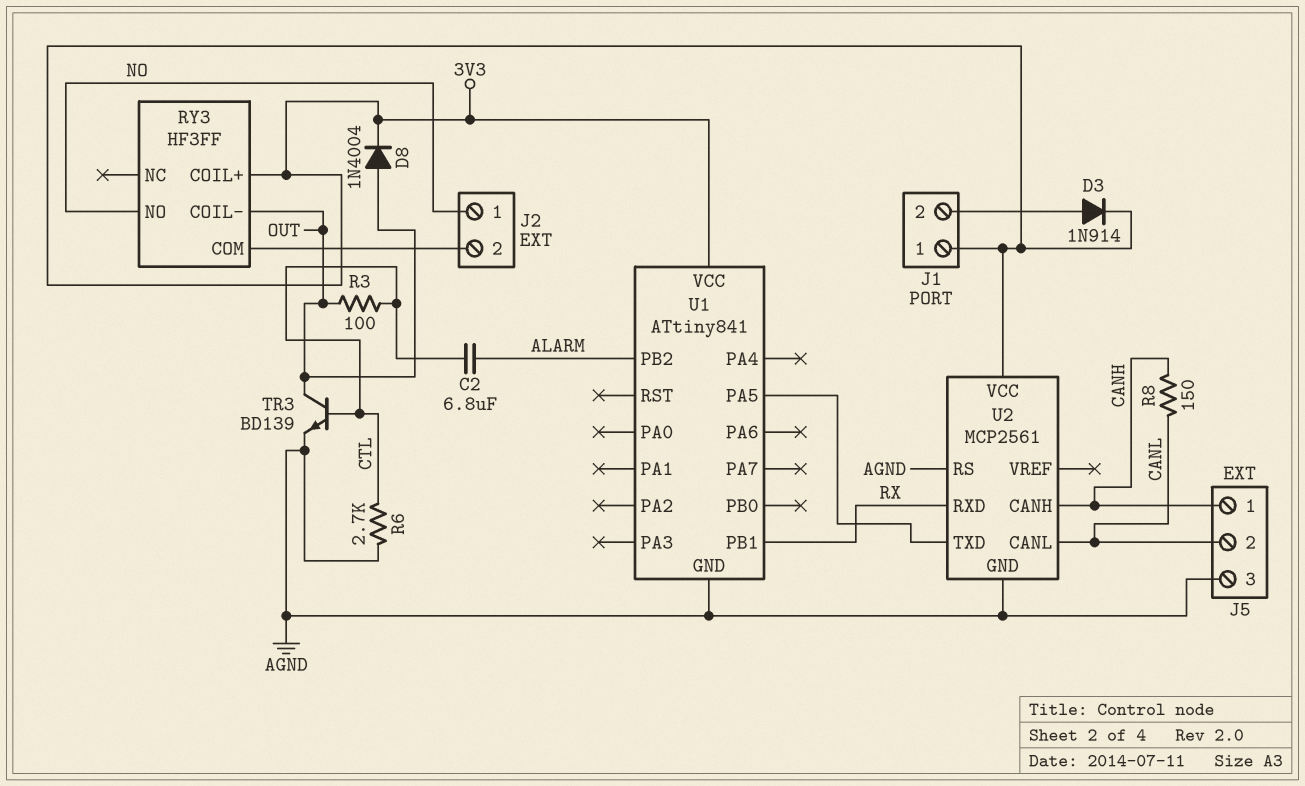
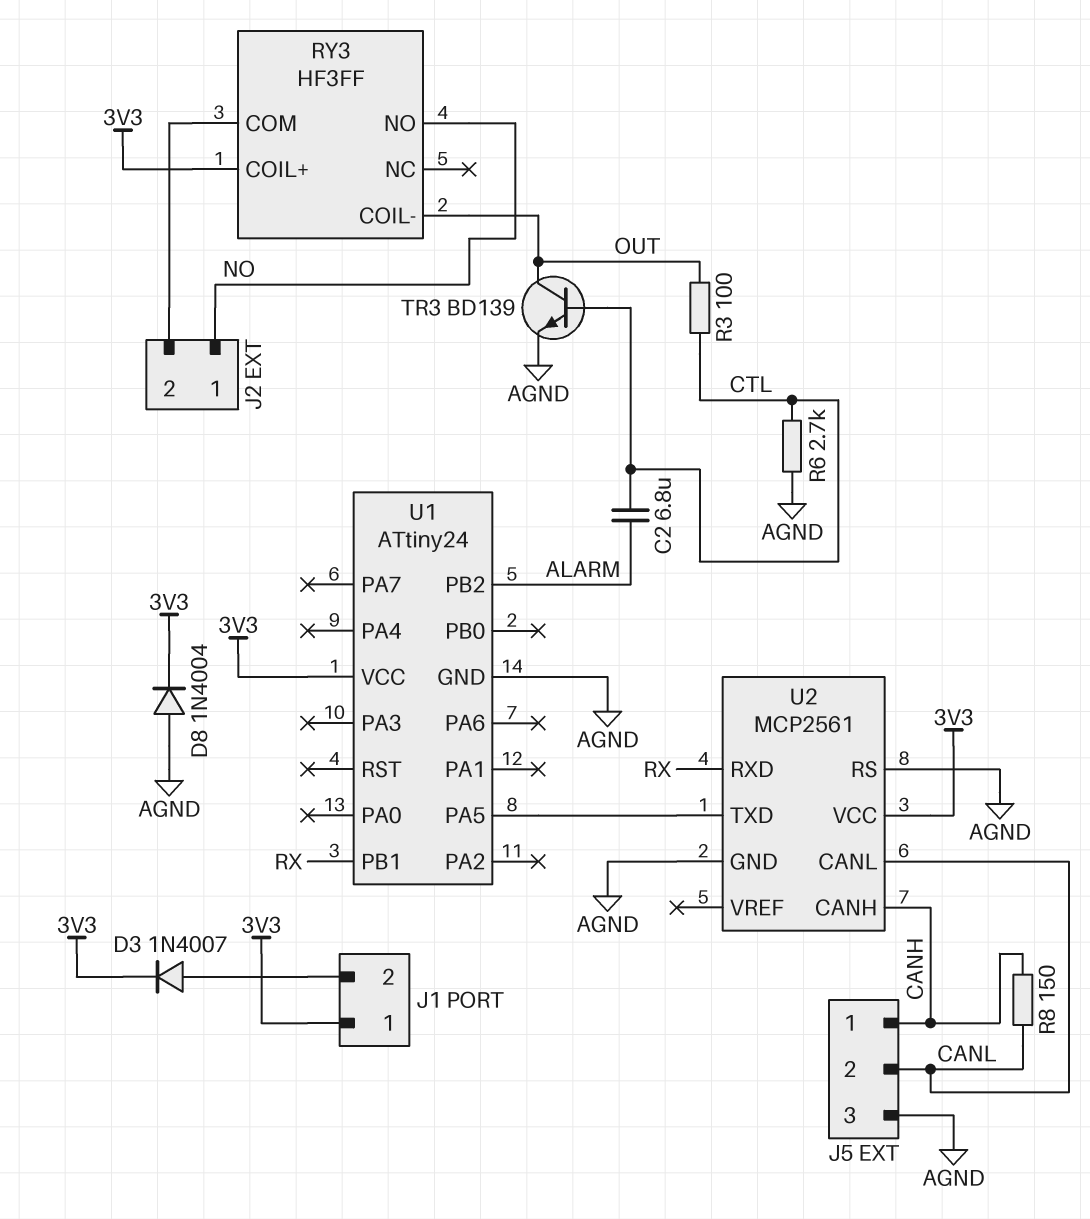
D3: diode 1N914 (A J1/2, K 3V3) -> diode 1N4007 (A J1/2, K 3V3)
D8: diode 1N4004 (A OUT, K 3V3) -> diode 1N4004 (A AGND, K 3V3)
U1: ATtiny841 -> ATtiny24

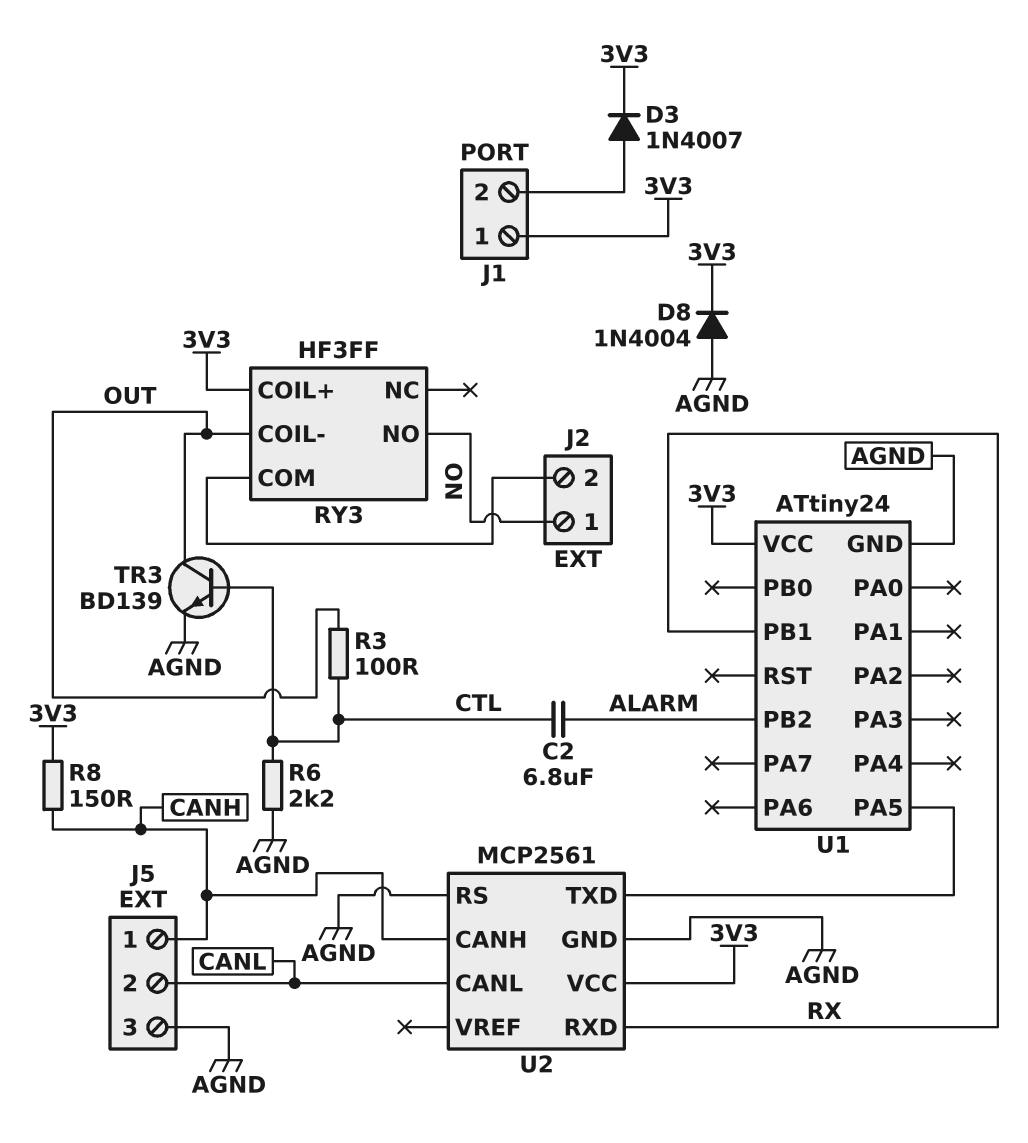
R6: 2.7k (AGND, CTL) -> 2.2k (AGND, CTL)
R8: 150 (CANH, CANL) -> 150 (3V3, CANH)

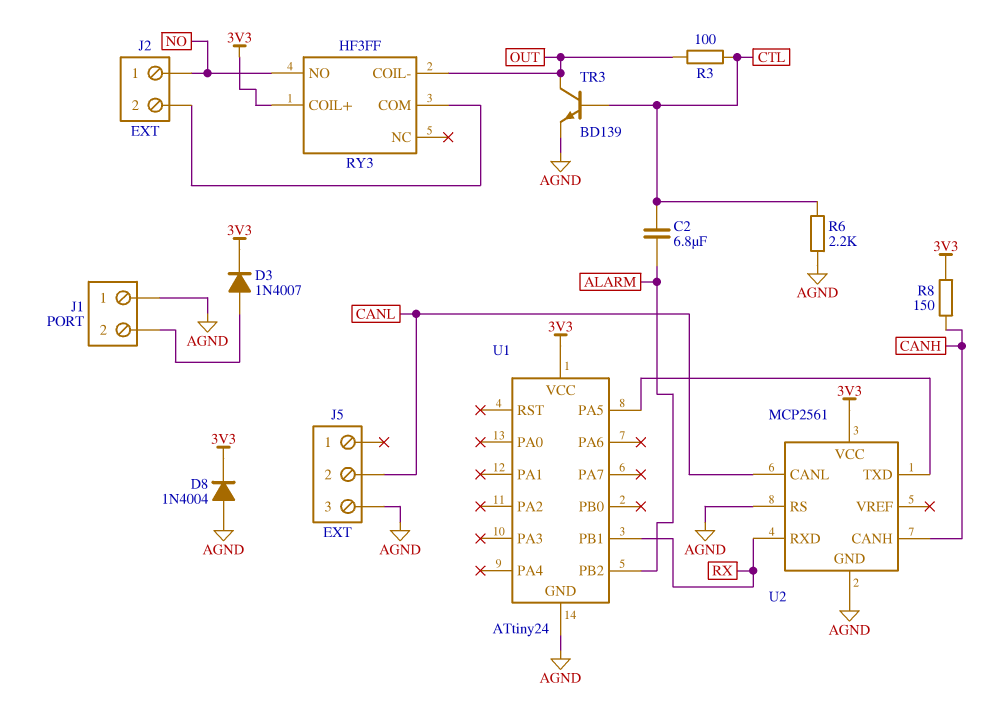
J1 pin 1: 3V3 -> AGND
J5 pin 1: CANH -> none

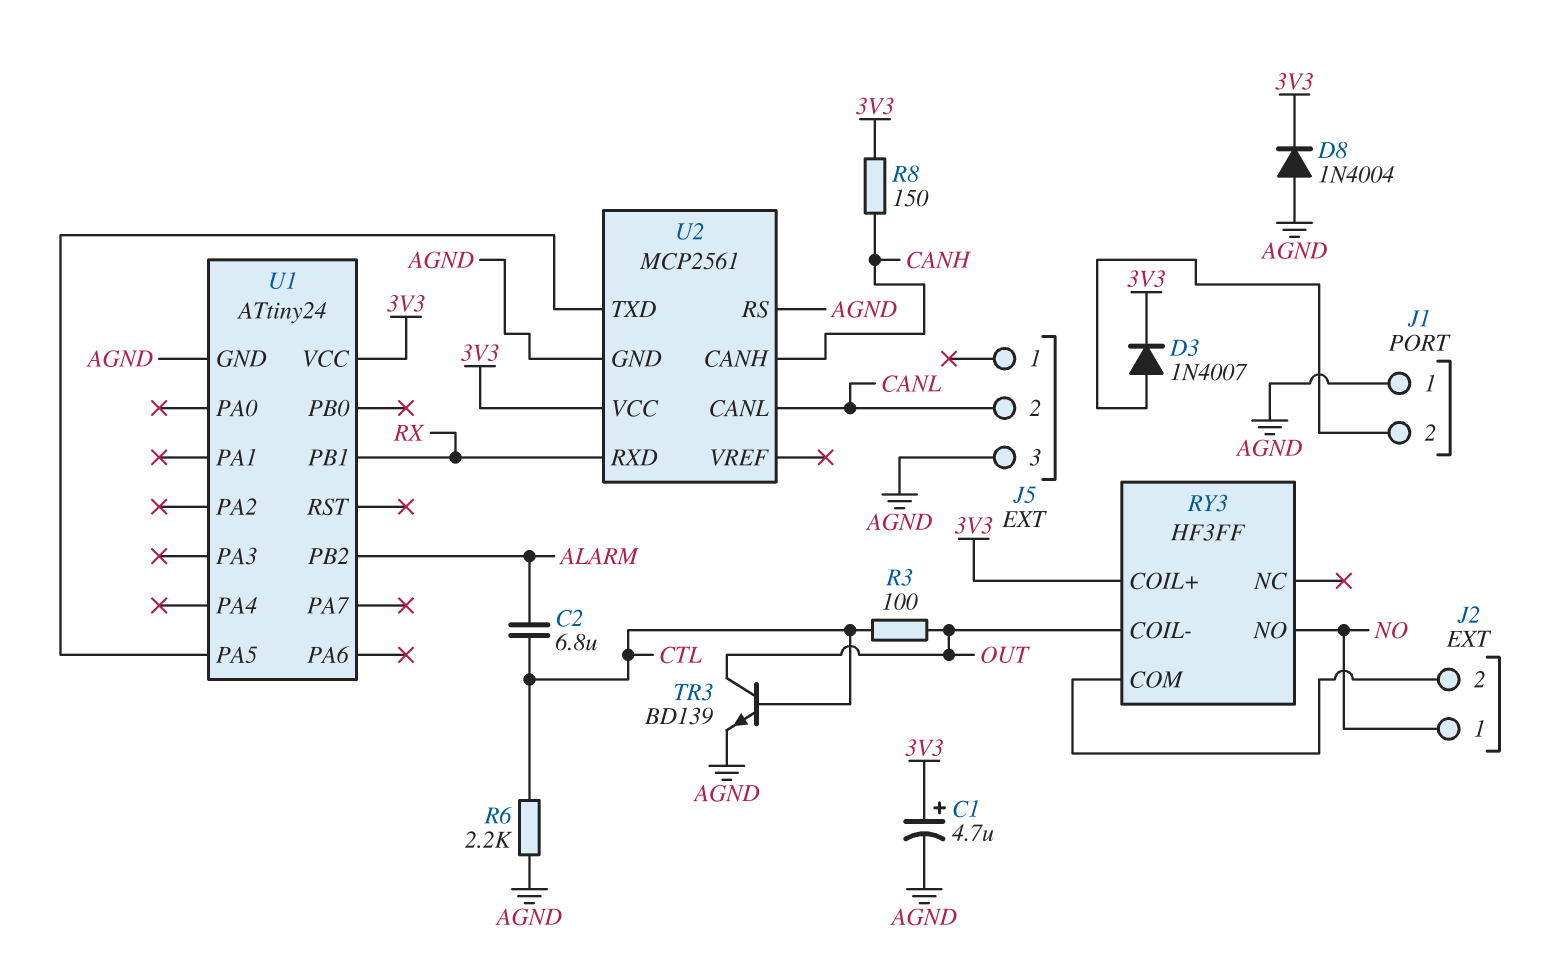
C1: none -> 4.7uF (plus 3V3, minus AGND)

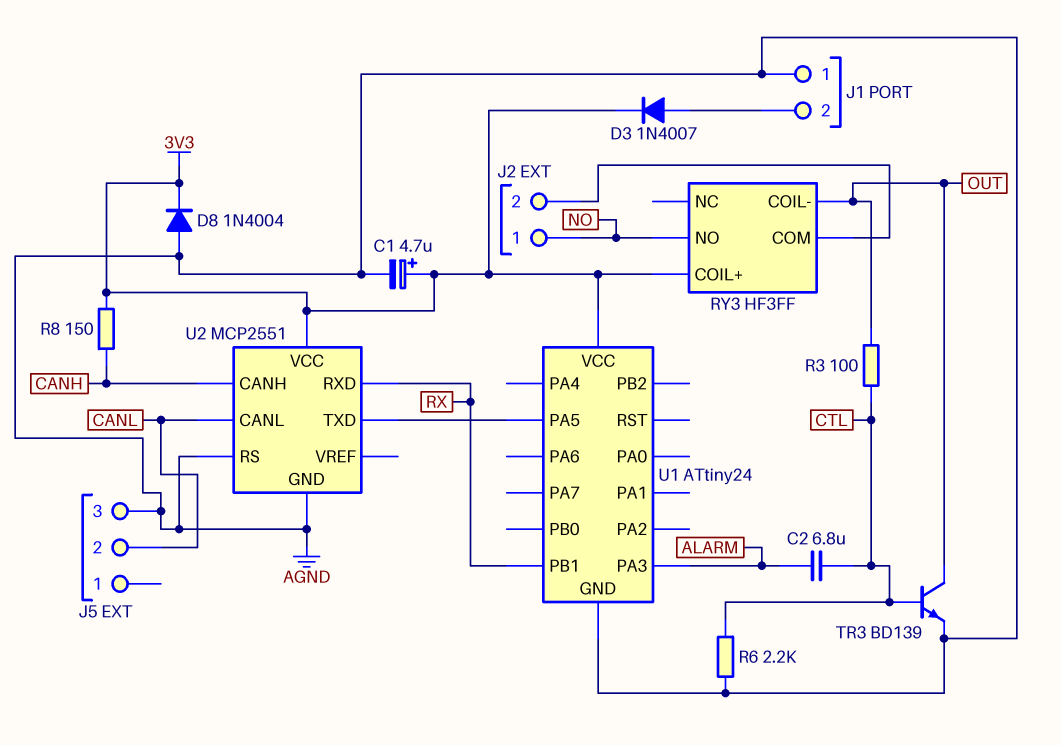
U1 pin PA3: none -> ALARM
U1 pin PB2: ALARM -> none
U2: MCP2561 -> MCP2551

